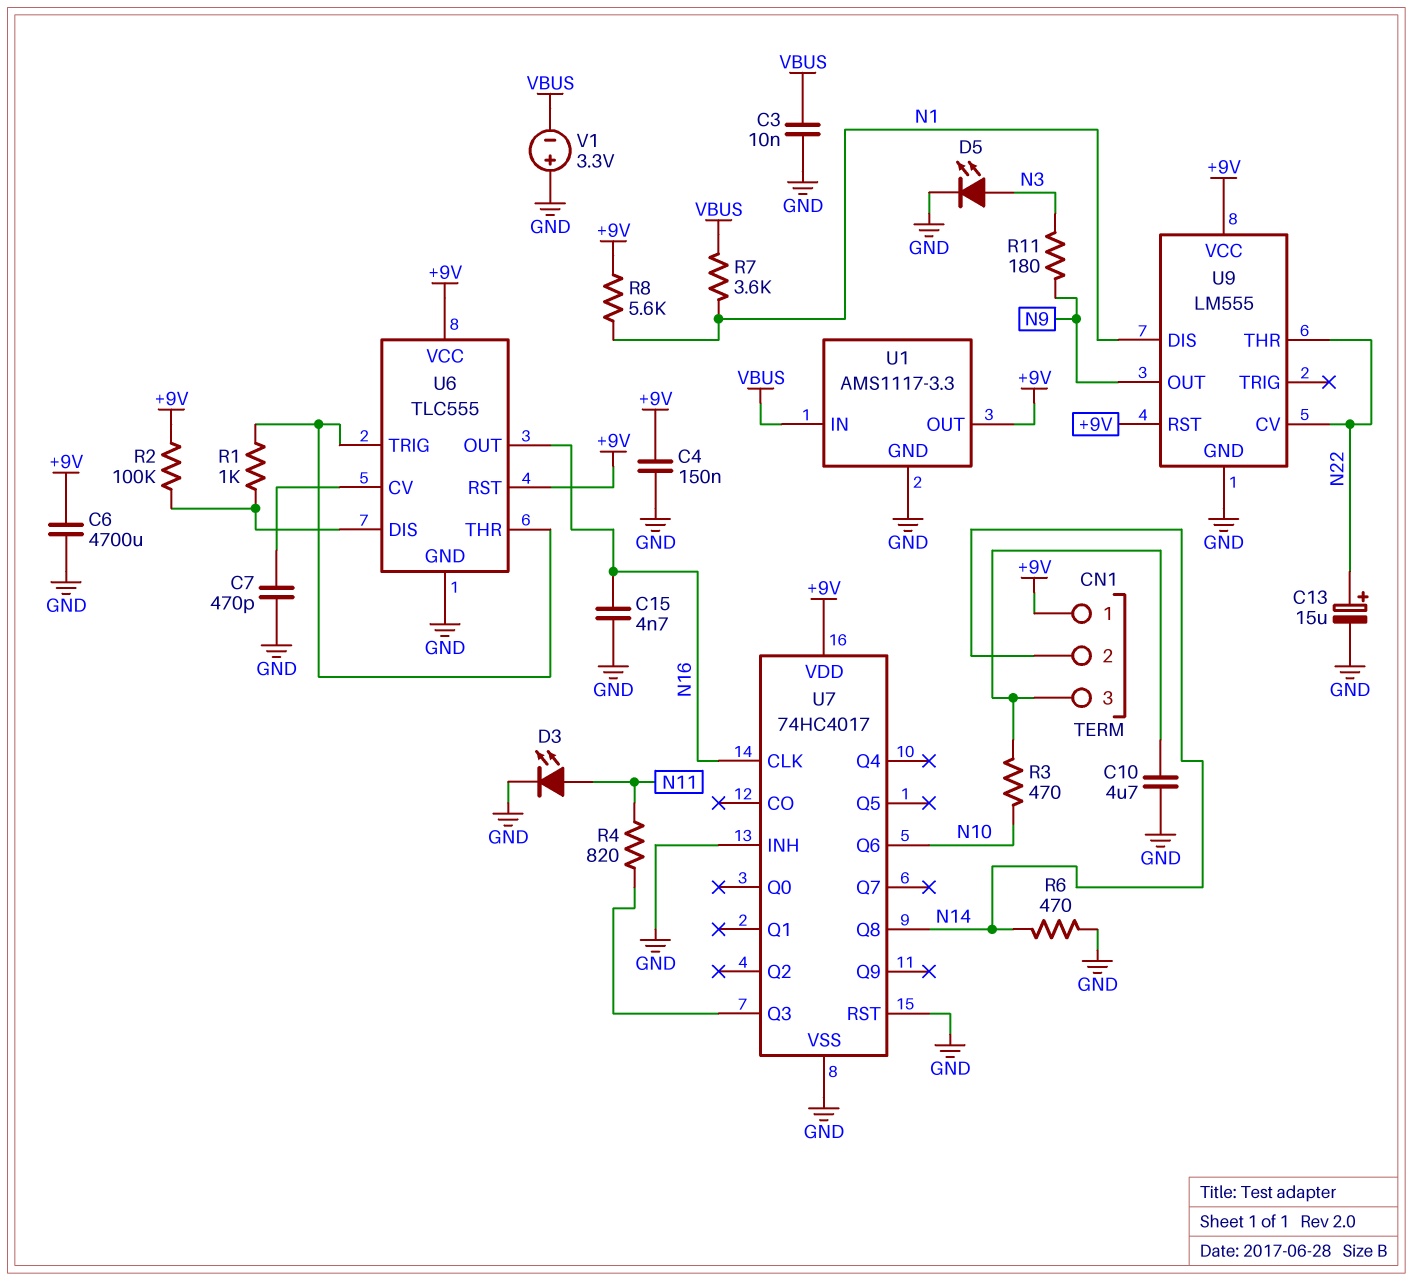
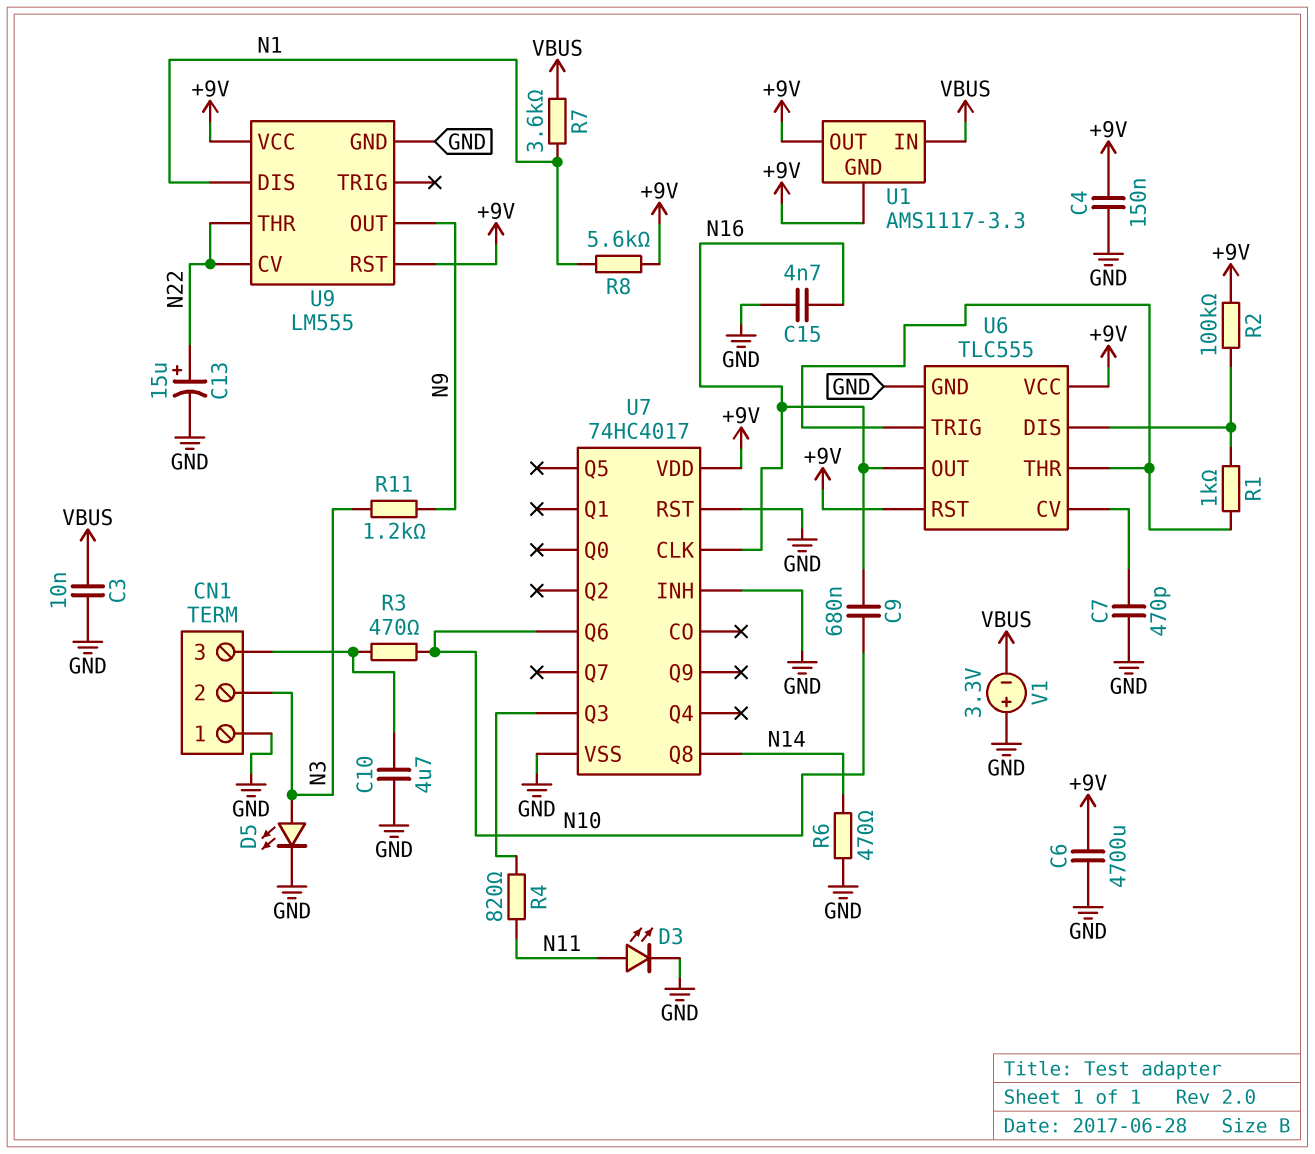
C9: none -> 680nF (N10, N16)
CN1 pin 1: +9V -> GND
CN1 pin 2: N14 -> N3
R11: 180 (N3, N9) -> 1.2k (N3, N9)
U1 pin GND: GND -> +9V

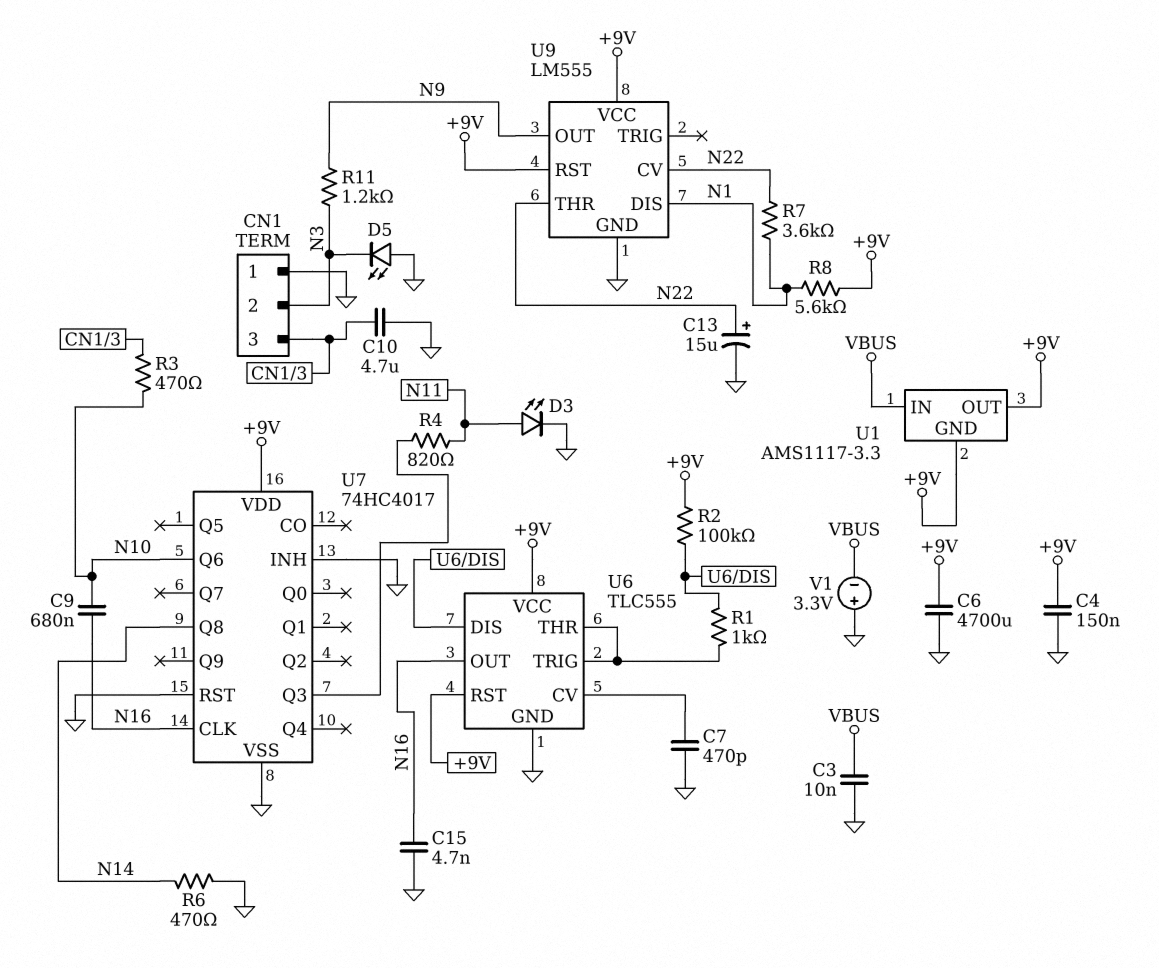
D5: LED (A N3, K GND) -> LED (A GND, K N3)
R7: 3.6k (N1, VBUS) -> 3.6k (N1, N22)

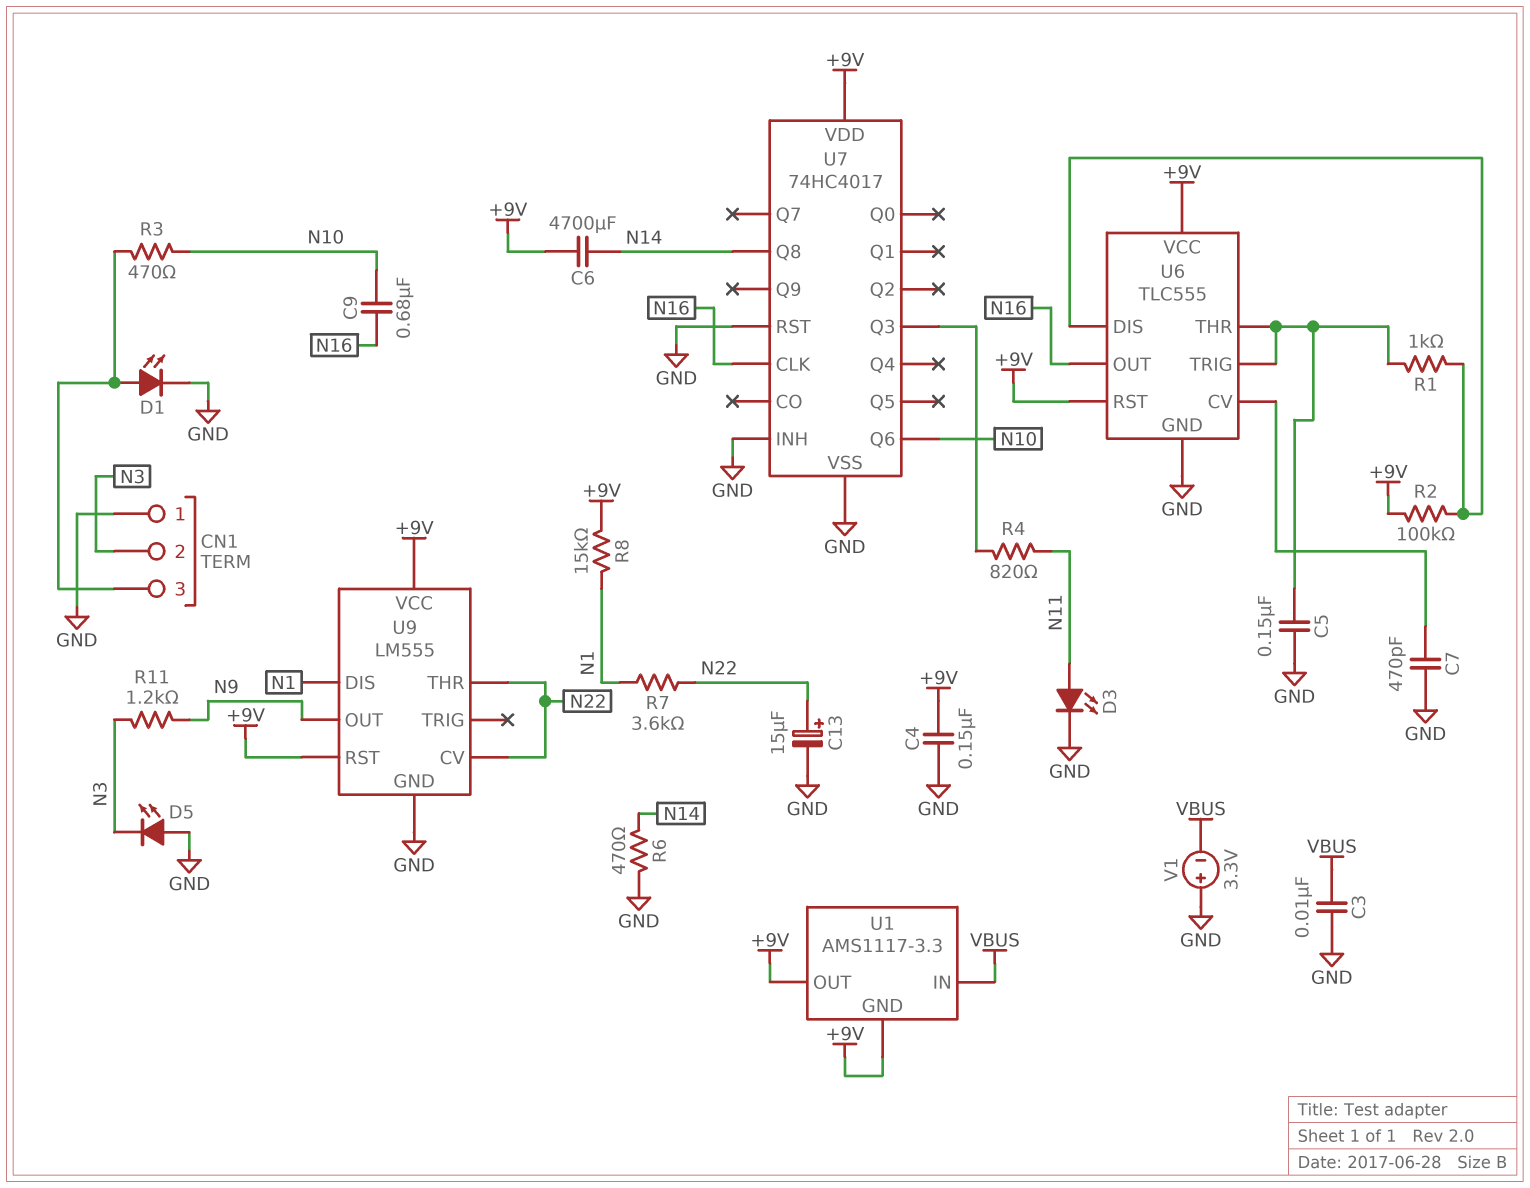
C5: none -> 150nF (GND, U6/THR)
C6: 4700uF (+9V, GND) -> 4700uF (+9V, N14)
C10: 4.7uF (CN1/3, GND) -> none
C15: 4.7nF (GND, N16) -> none
D1: none -> LED (A CN1/3, K GND)
R8: 5.6k (+9V, N1) -> 15k (+9V, N1)

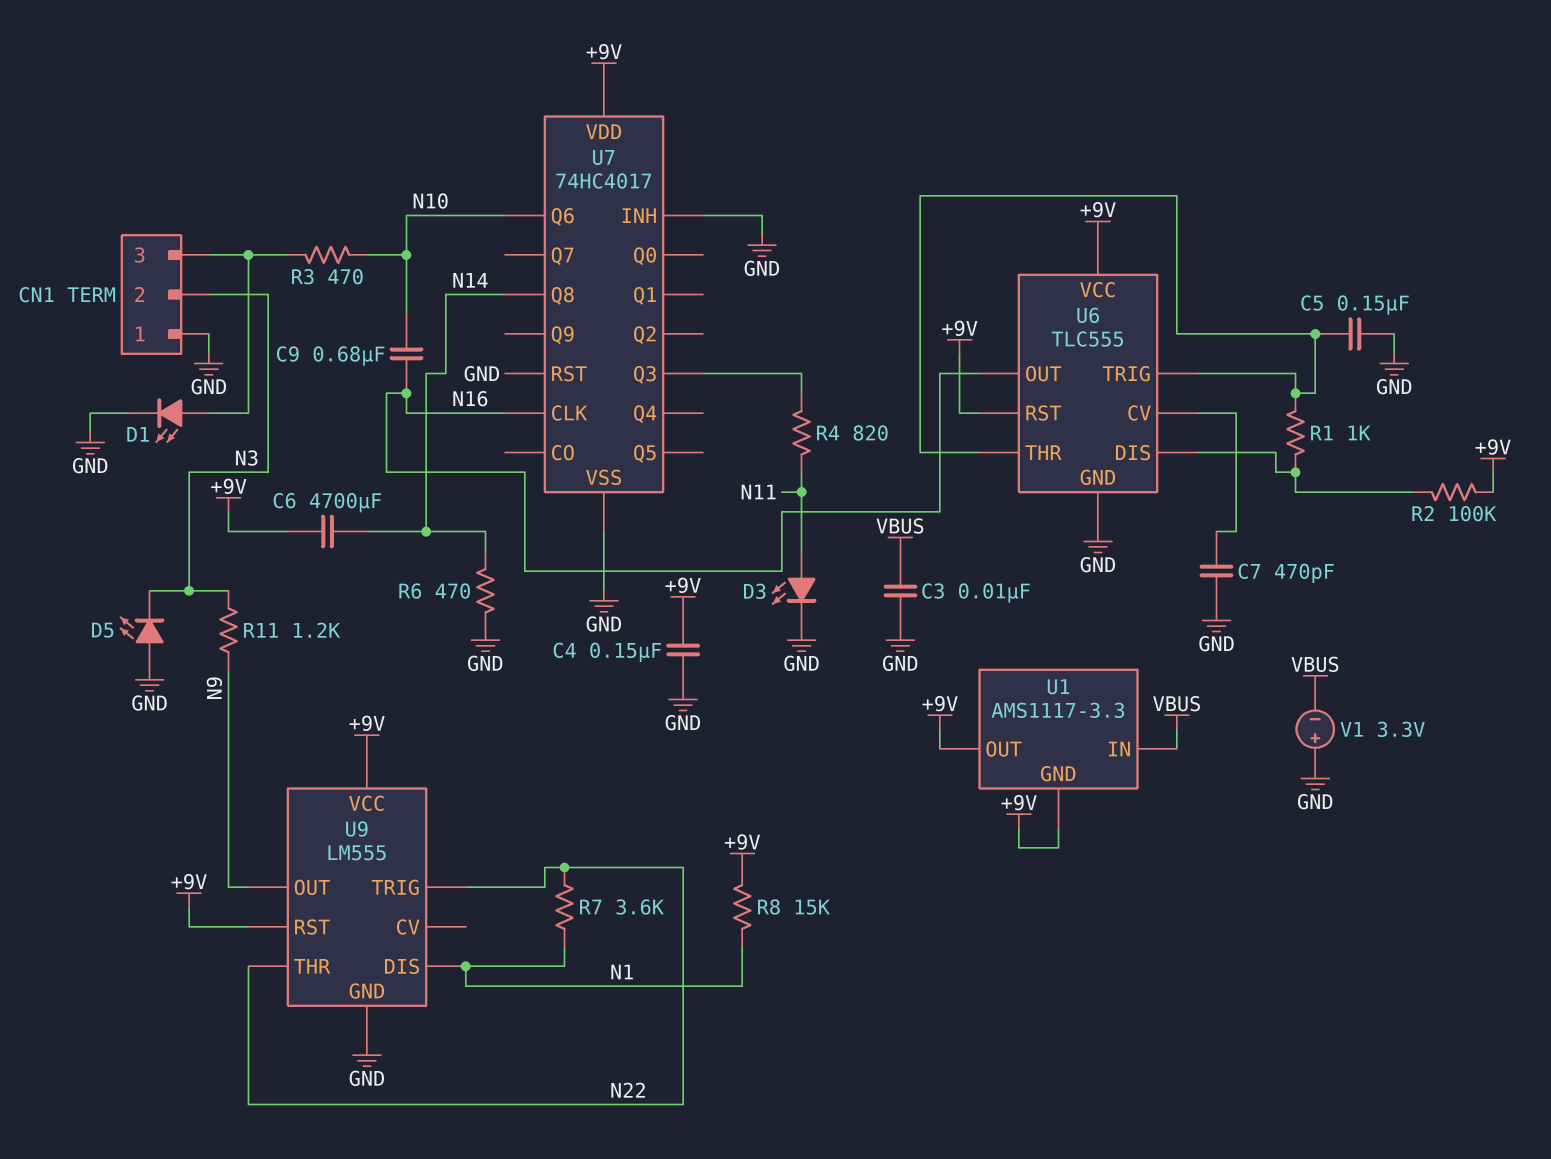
C13: 15uF (plus N22, minus GND) -> none
U9 pin CV: N22 -> none
U9 pin TRIG: none -> N22

